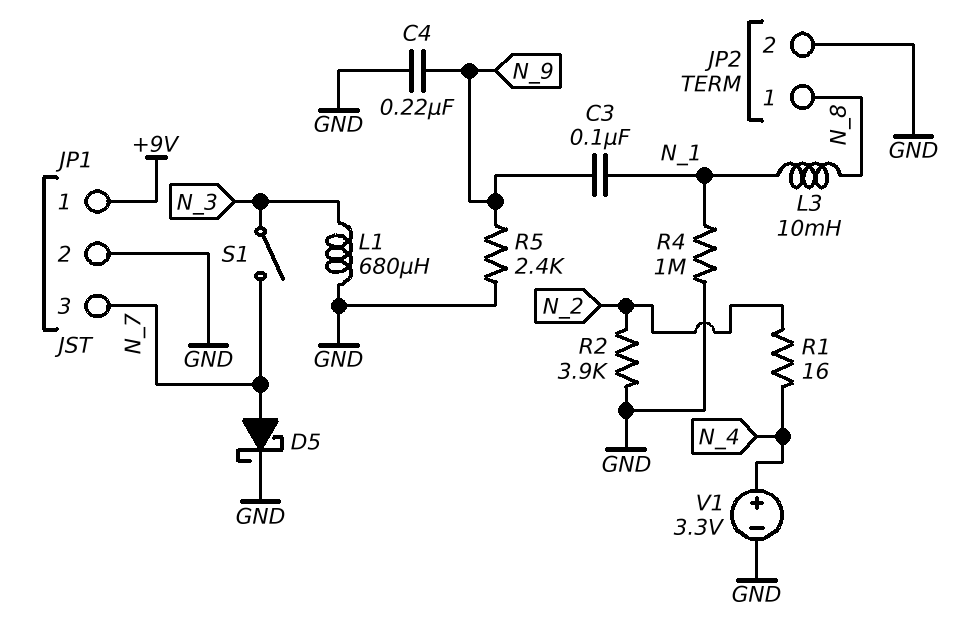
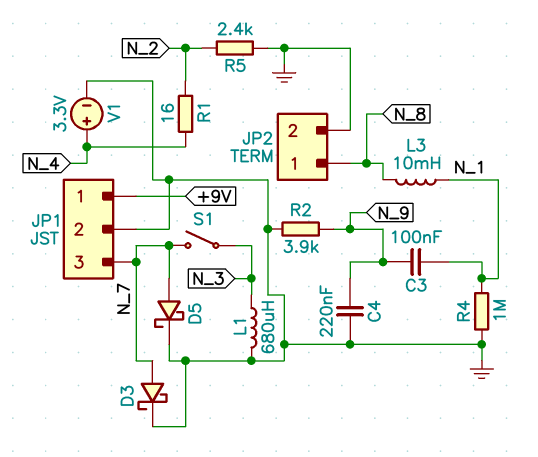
D3: none -> schottky (A N_7, K GND)
R2: 3.9k (GND, N_2) -> 3.9k (GND, N_9)
R5: 2.4k (GND, N_9) -> 2.4k (GND, N_2)

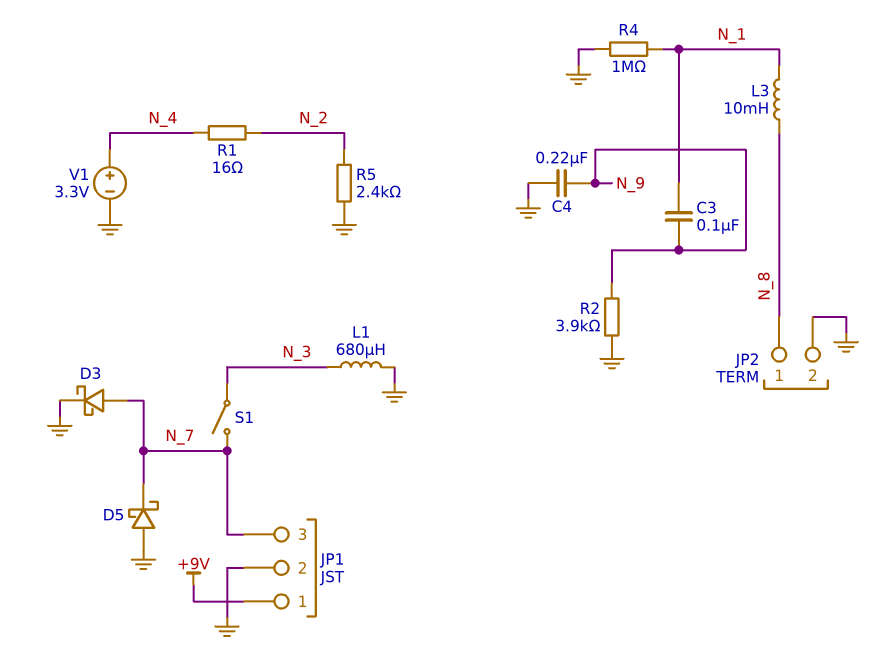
D5: schottky (A N_7, K GND) -> schottky (A GND, K N_7)

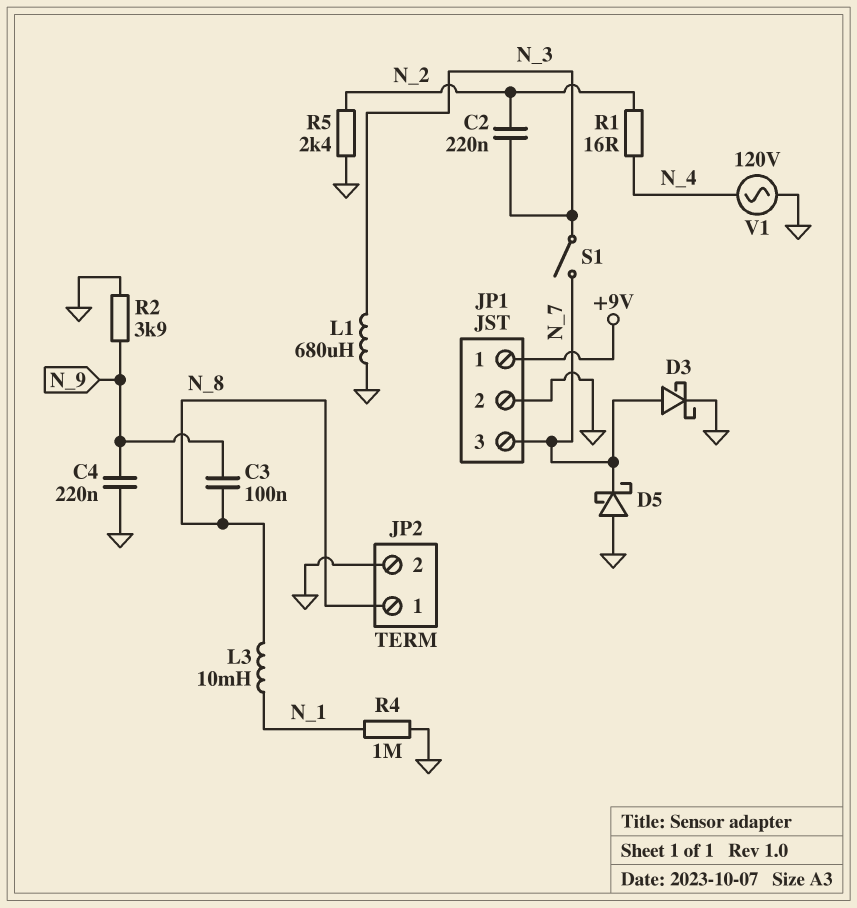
C2: none -> 220nF (N_2, N_3)
C3: 100nF (N_1, N_9) -> 100nF (N_8, N_9)
V1: 3.3V (plus N_4, minus GND) -> AC 120V (GND, N_4)

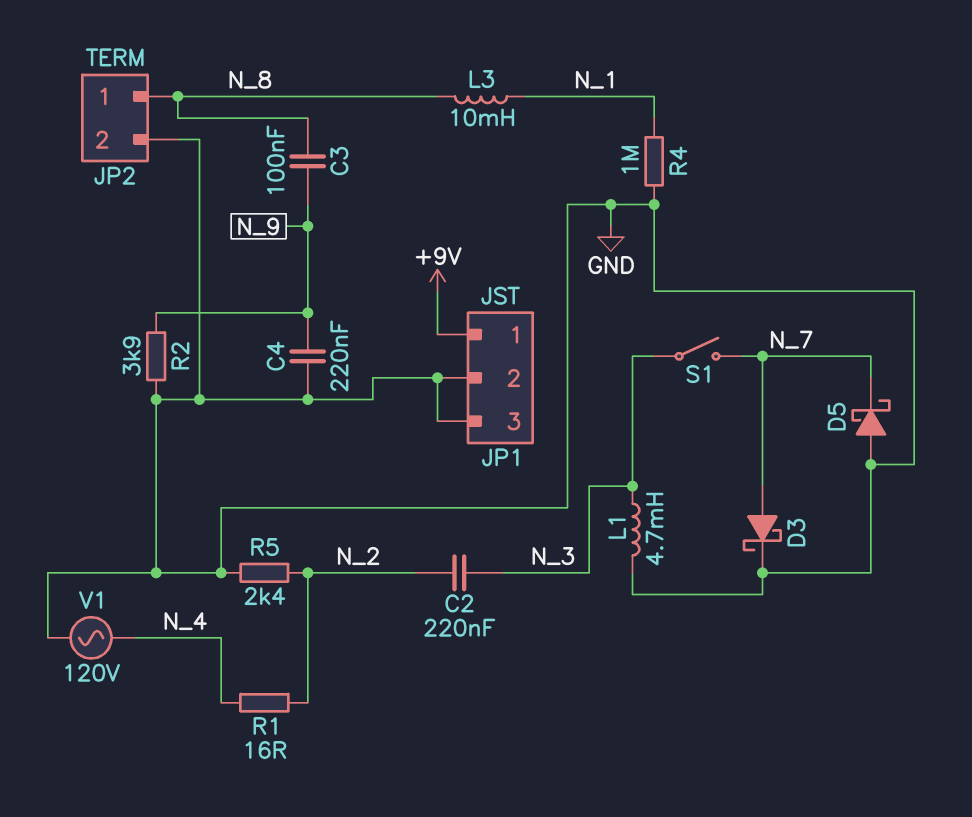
JP1 pin 3: N_7 -> GND
L1: 680uH (GND, N_3) -> 4.7mH (GND, N_3)

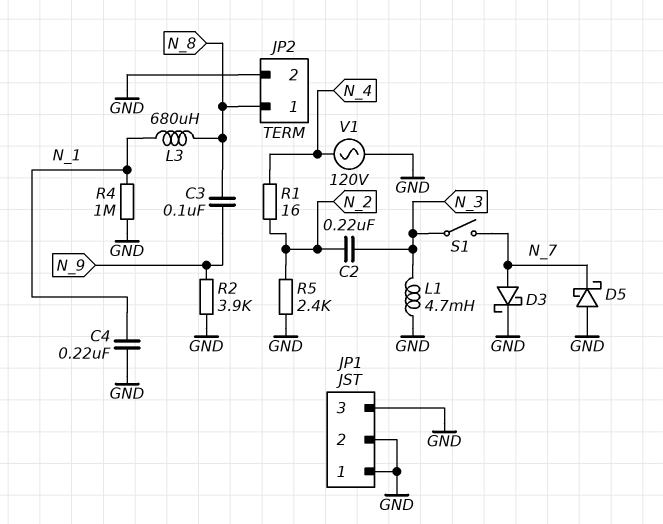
C4: 220nF (GND, N_9) -> 220nF (GND, N_1)
JP1 pin 1: +9V -> GND
L3: 10mH (N_1, N_8) -> 680uH (N_1, N_8)

